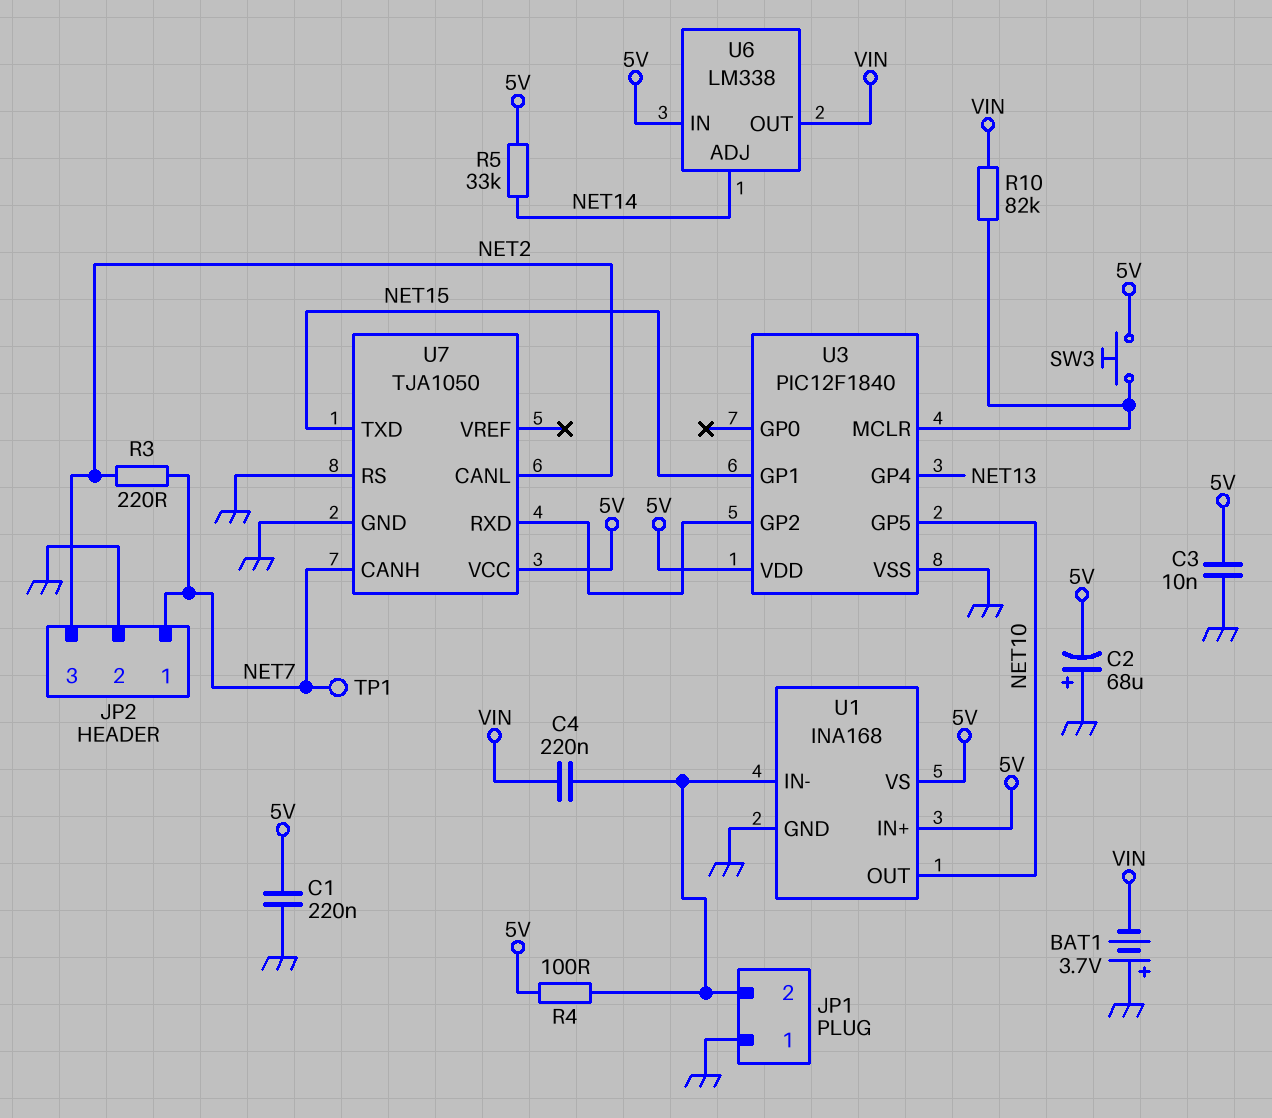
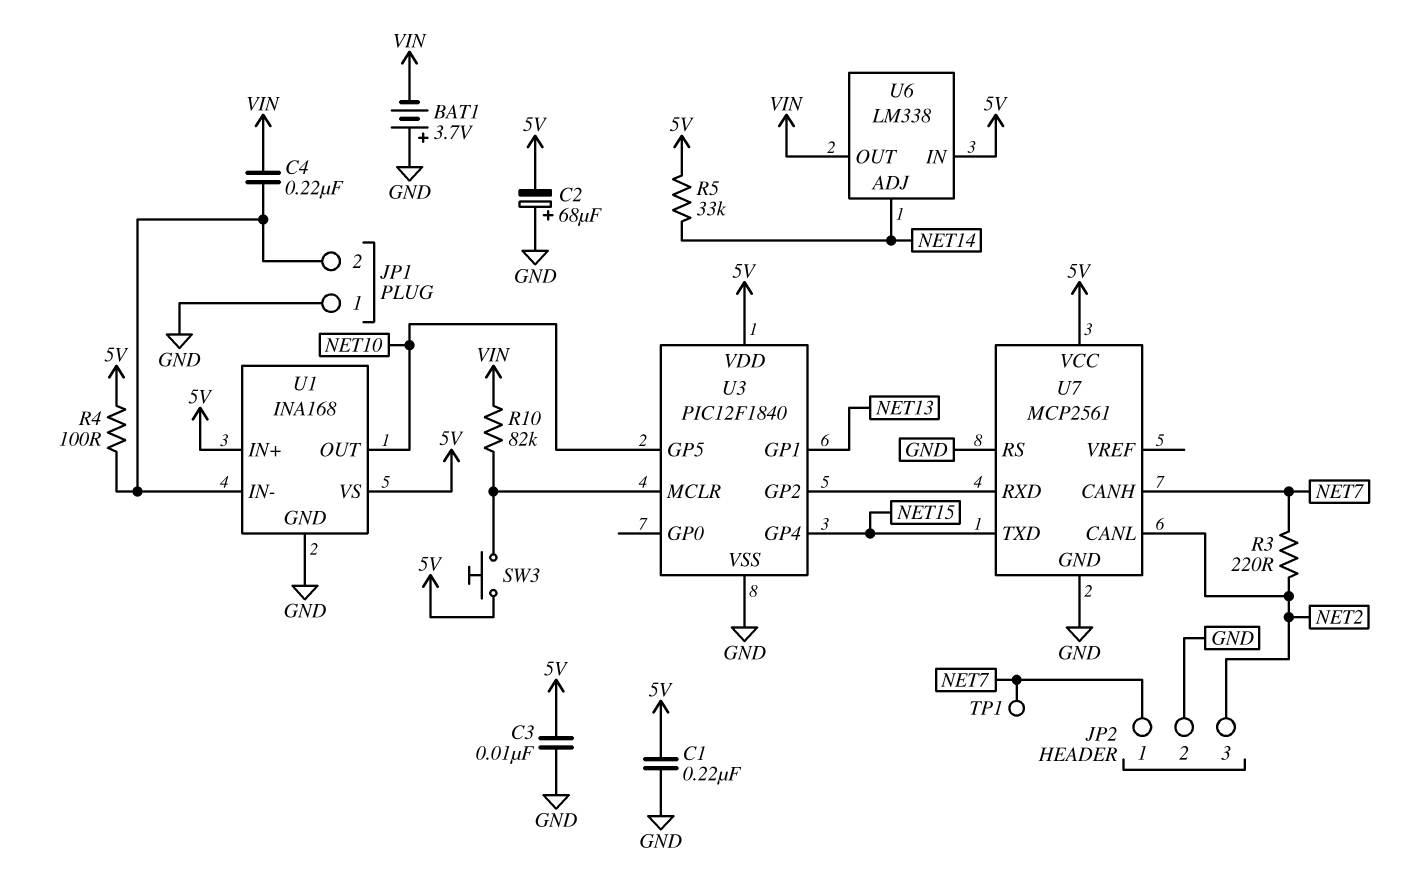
U3 pin GP1: NET15 -> NET13
U3 pin GP4: NET13 -> NET15
U7: TJA1050 -> MCP2561

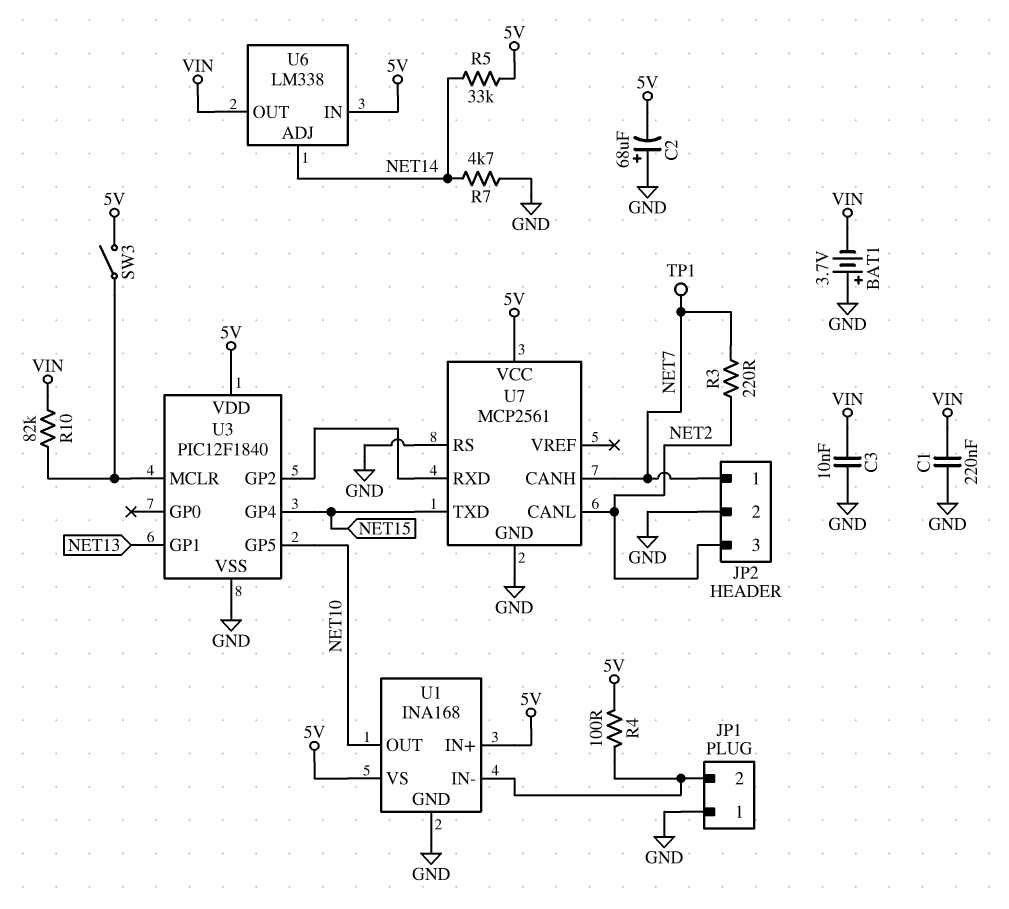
C1: 220nF (5V, GND) -> 220nF (GND, VIN)
C3: 10nF (5V, GND) -> 10nF (GND, VIN)
C4: 220nF (JP1/2, VIN) -> none
R7: none -> 4.7k (GND, NET14)
SW3: button (5V, U3/MCLR) -> switch (5V, U3/MCLR)

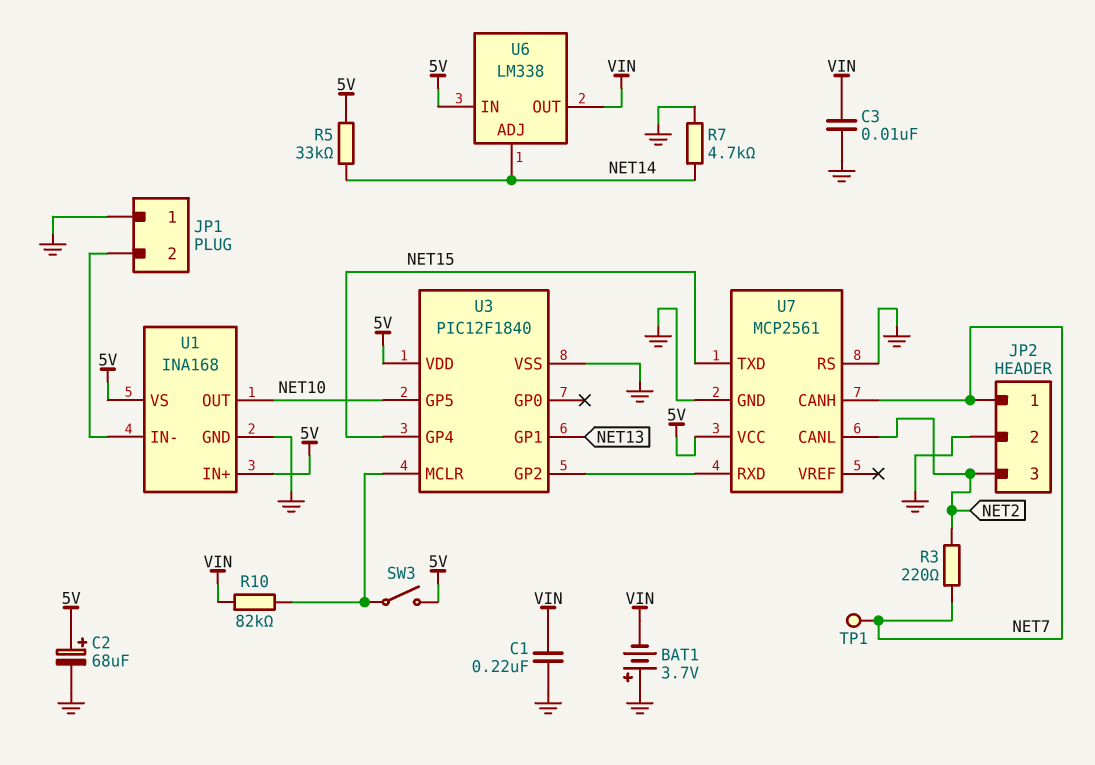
C2: 68uF (plus GND, minus 5V) -> 68uF (plus 5V, minus GND)
R4: 100 (5V, JP1/2) -> none

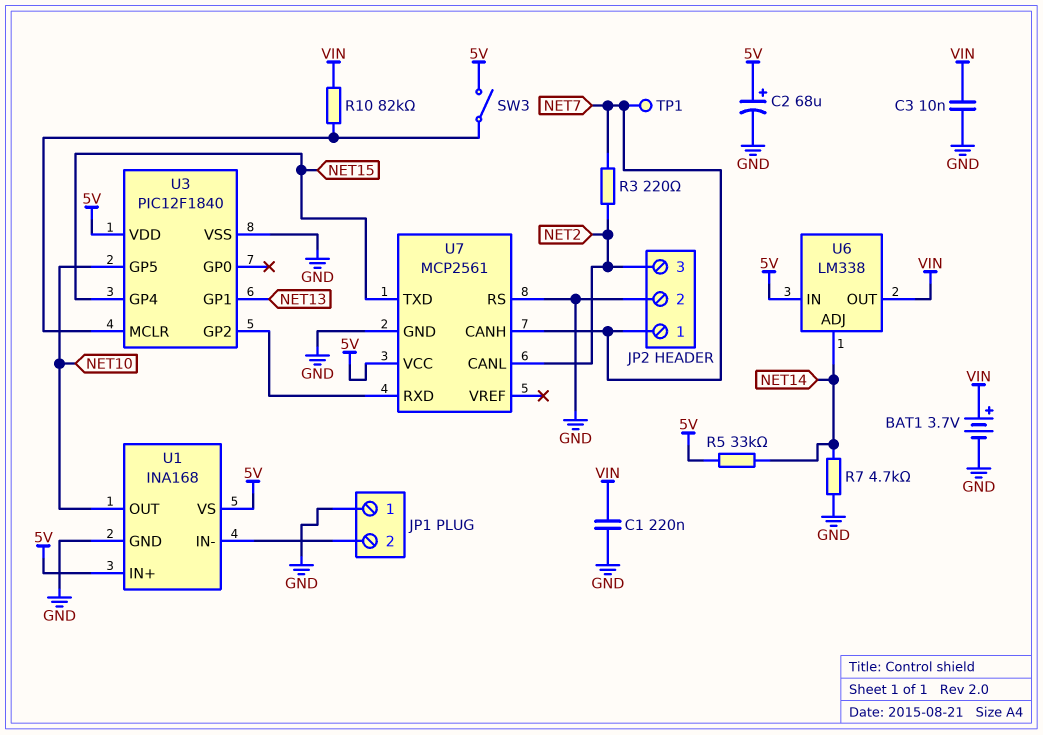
BAT1: 3.7V (plus GND, minus VIN) -> 3.7V (plus VIN, minus GND)

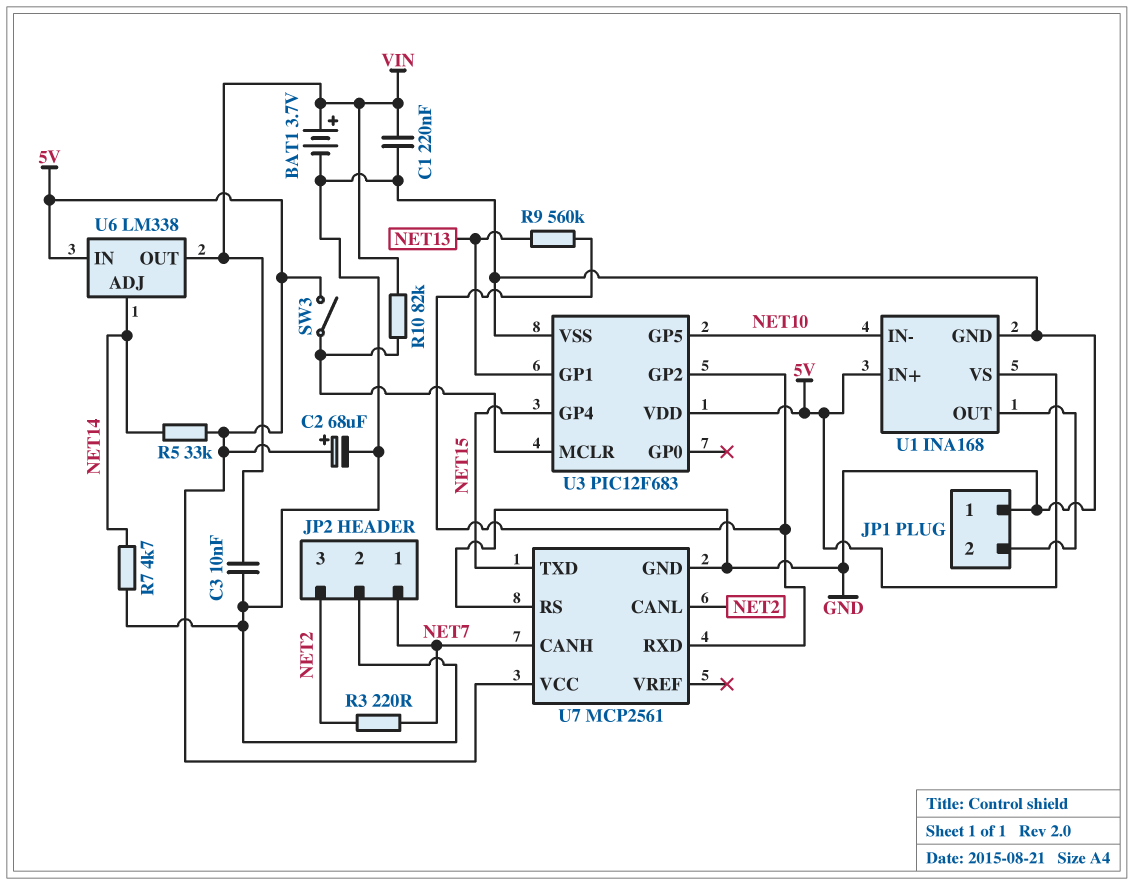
R9: none -> 560k (NET13, U3/GP2)
TP1: test point (NET7) -> none
U1 pin IN-: JP1/2 -> NET10
U1 pin OUT: NET10 -> JP1/2
U3: PIC12F1840 -> PIC12F683

